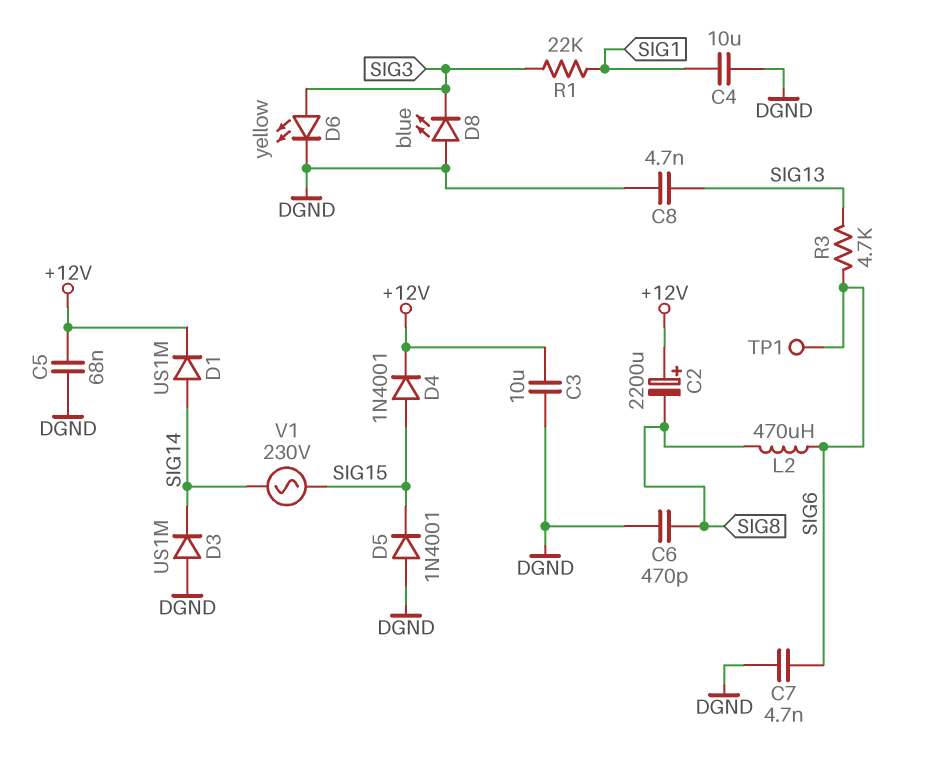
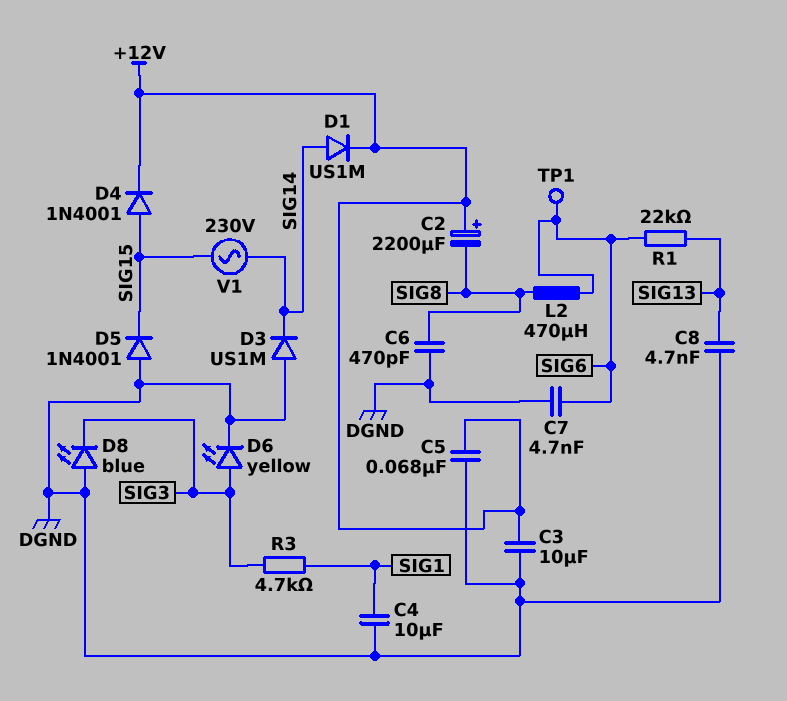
R1: 22k (SIG1, SIG3) -> 22k (SIG6, SIG13)
R3: 4.7k (SIG6, SIG13) -> 4.7k (SIG1, SIG3)

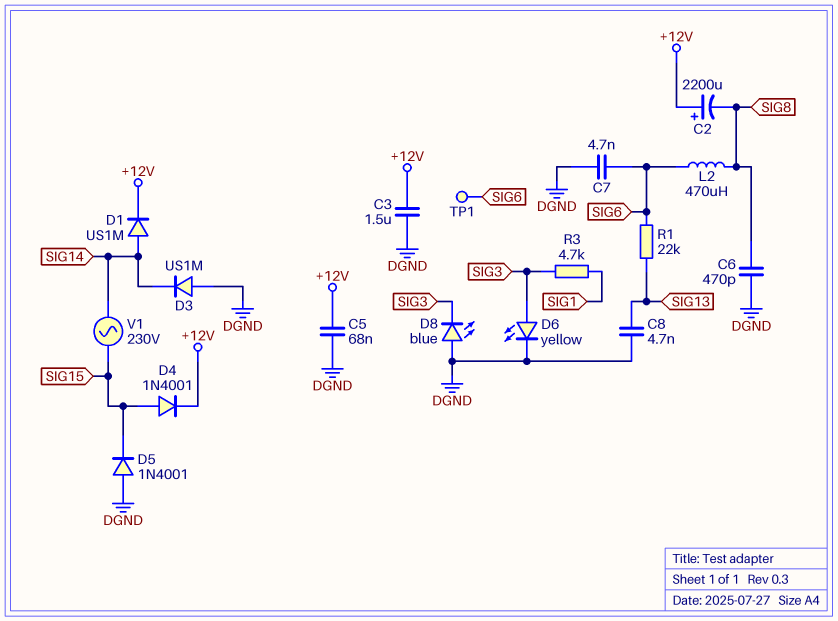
C3: 10uF (+12V, DGND) -> 1.5uF (+12V, DGND)
C4: 10uF (DGND, SIG1) -> none

